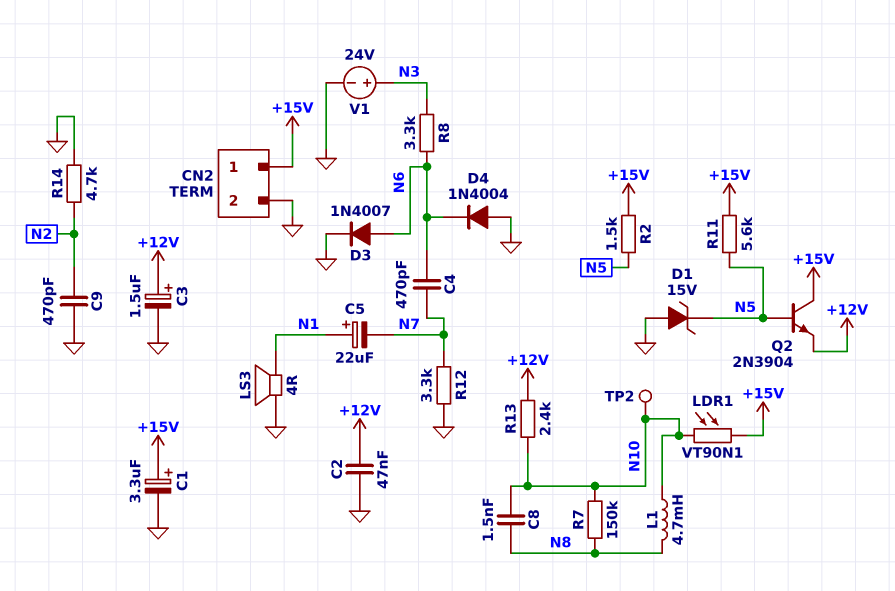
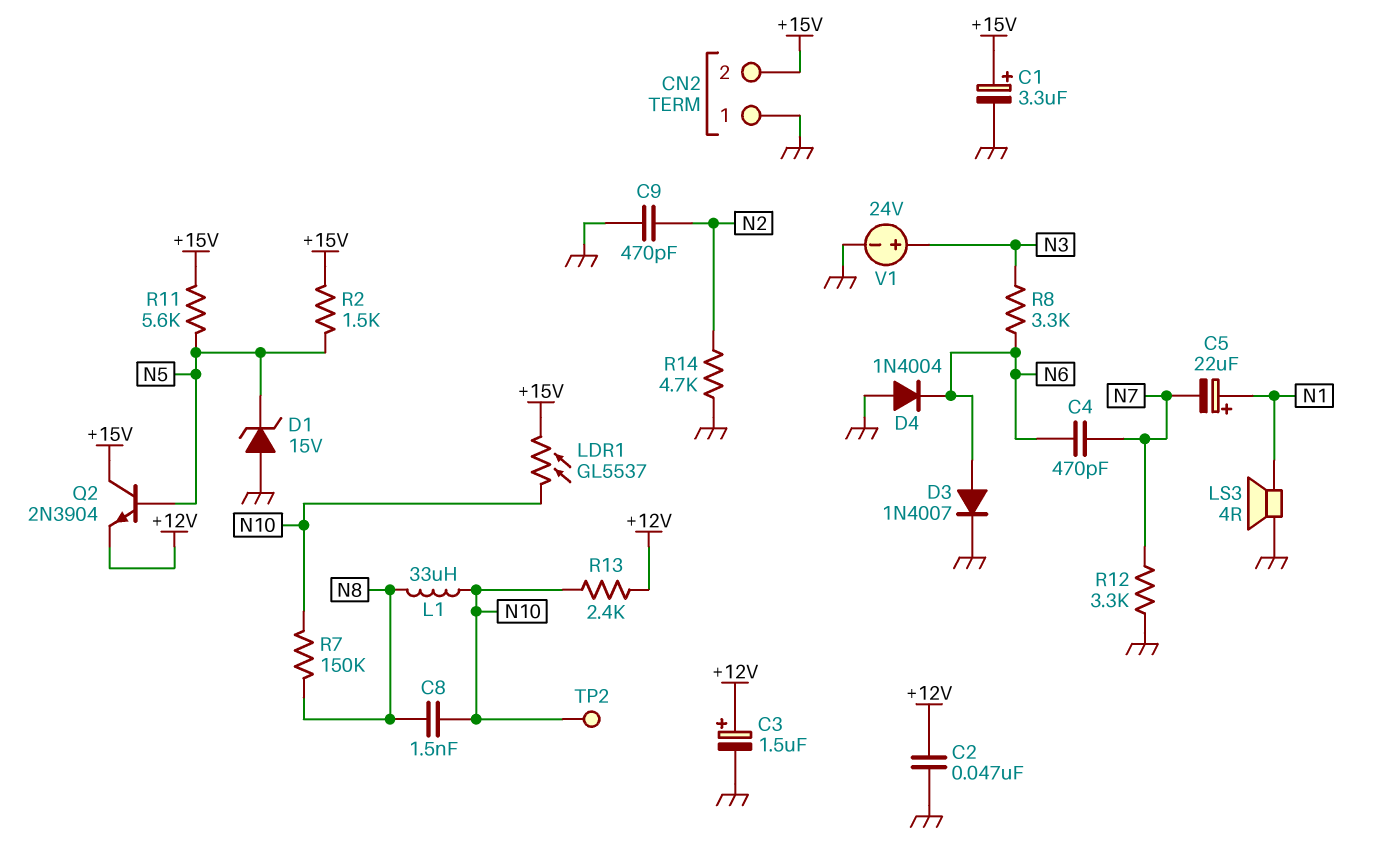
CN2 pin 1: +15V -> GND
CN2 pin 2: GND -> +15V
L1: 4.7mH (N8, N10) -> 33uH (N8, N10)
LDR1: VT90N1 (+15V, N10) -> GL5537 (+15V, N10)

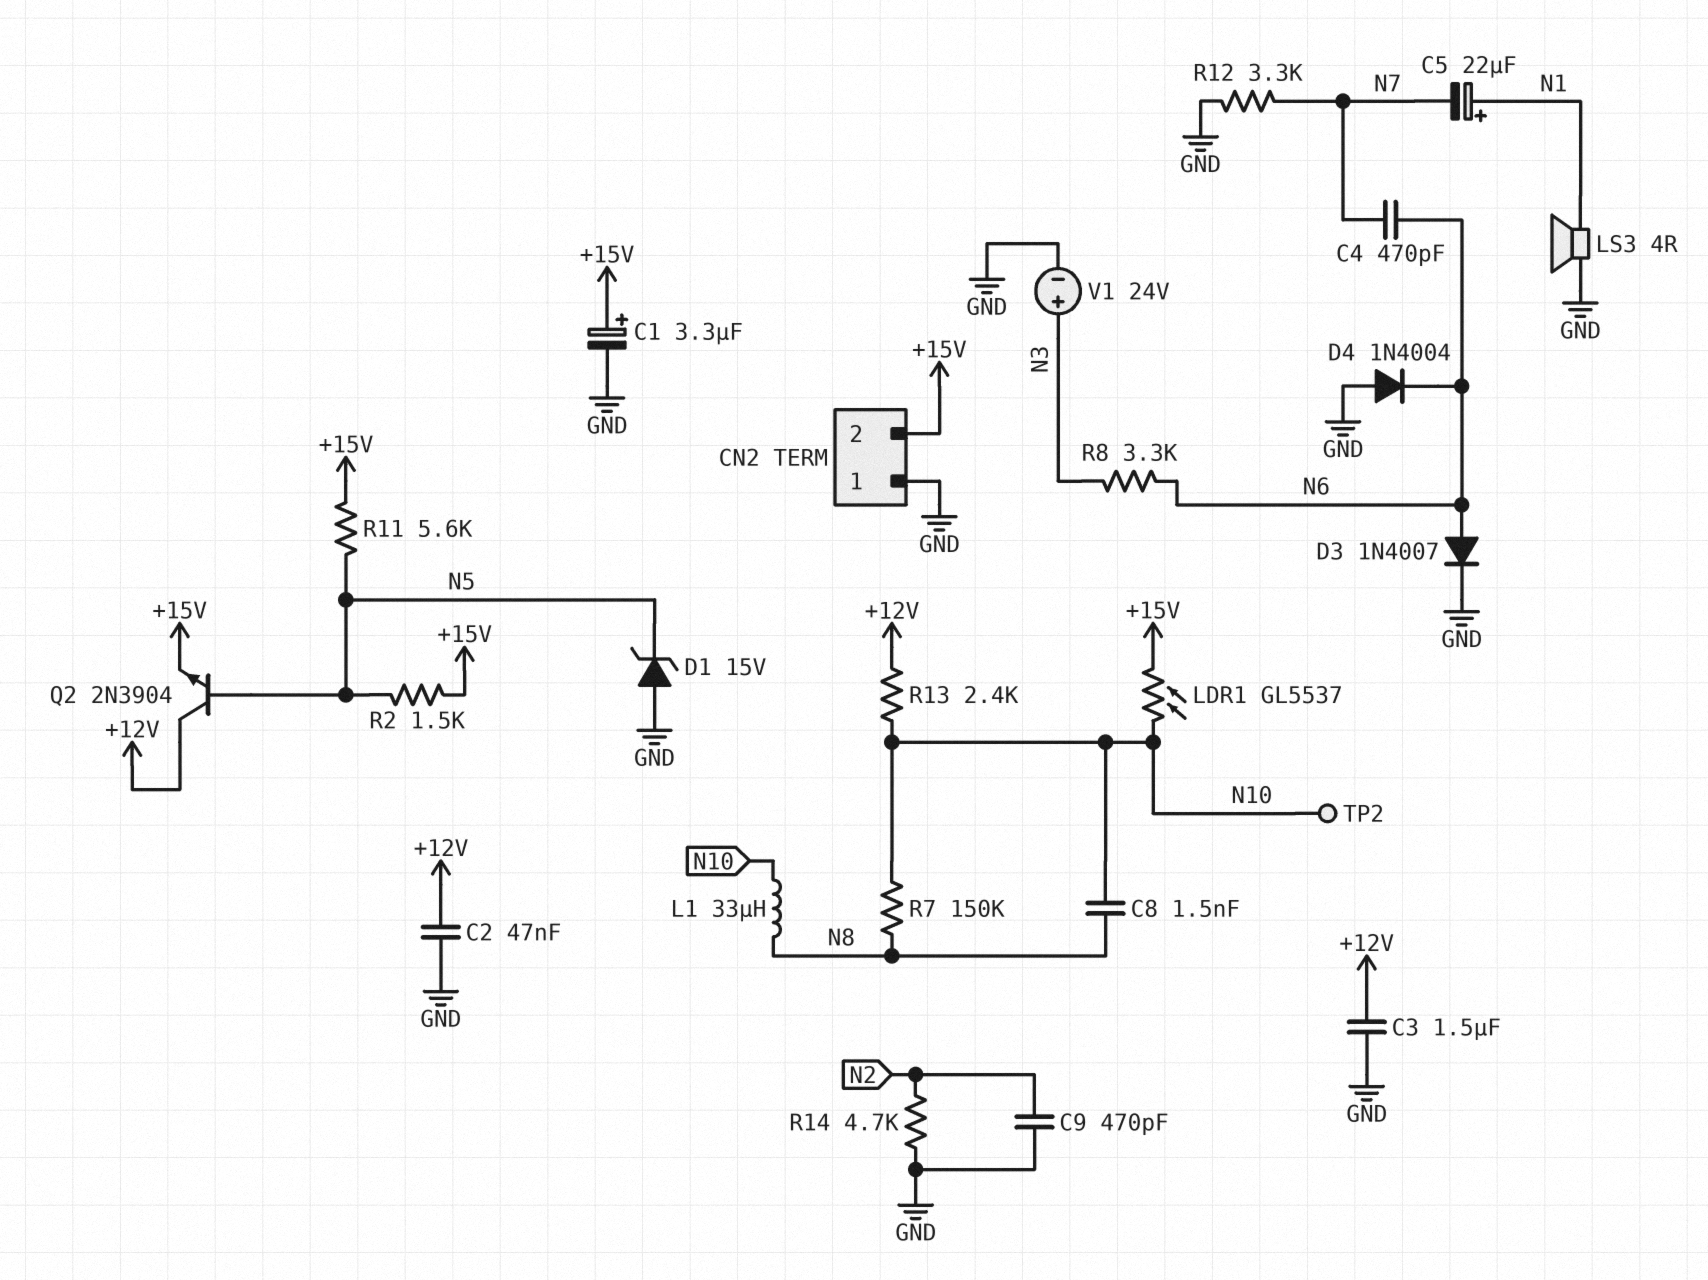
C3: 1.5uF (plus +12V, minus GND) -> 1.5uF (+12V, GND)
Q2: NPN 2N3904 (B N5, C +15V, E +12V) -> NPN 2N3904 (B N5, C +12V, E +15V)

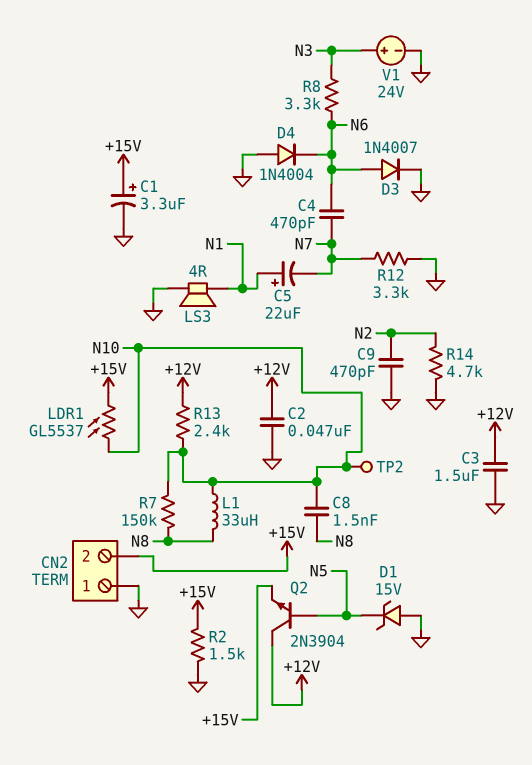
R2: 1.5k (+15V, N5) -> 1.5k (+15V, GND)
R11: 5.6k (+15V, N5) -> none

